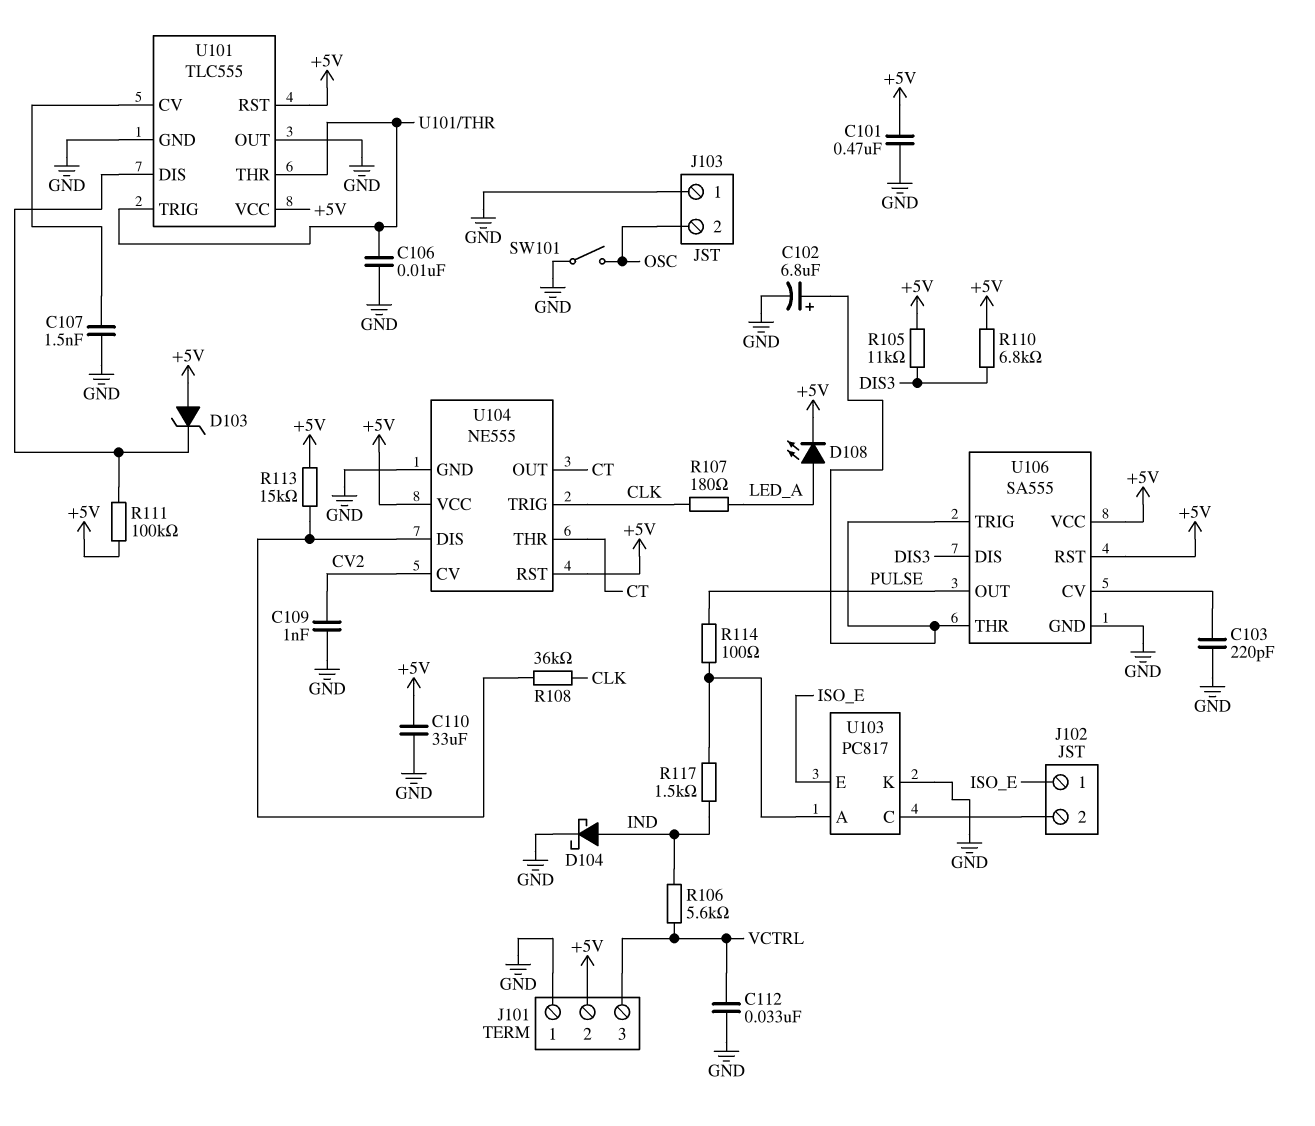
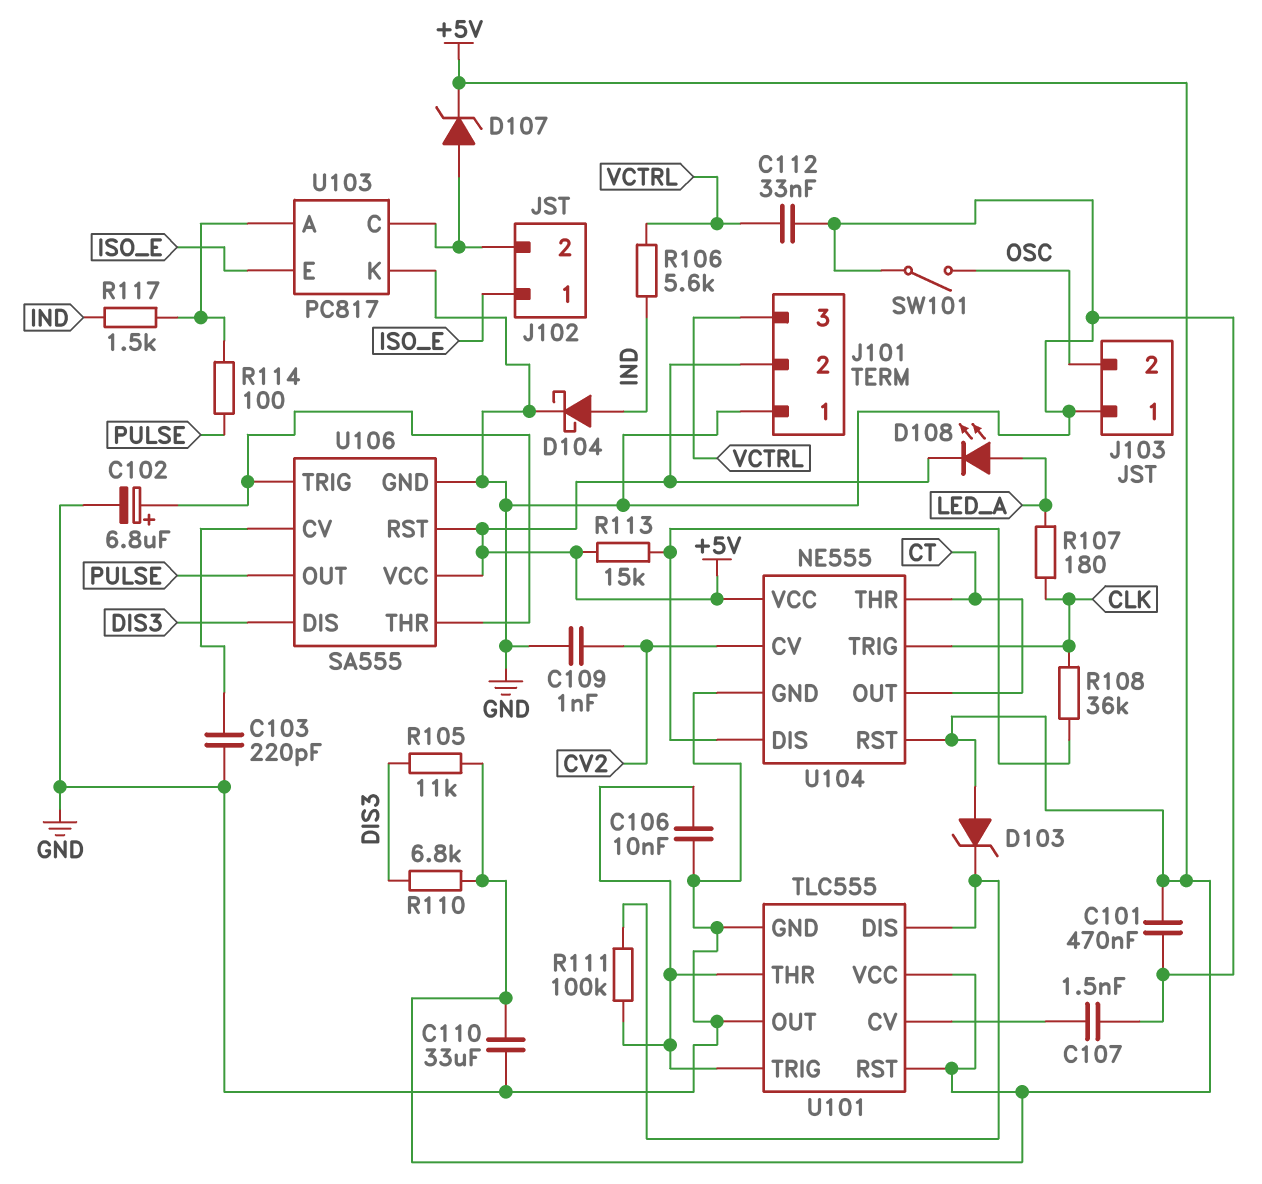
D107: none -> zener (A J102/2, K +5V)
R111: 100k (+5V, U101/DIS) -> 100k (U101/DIS, U101/THR)

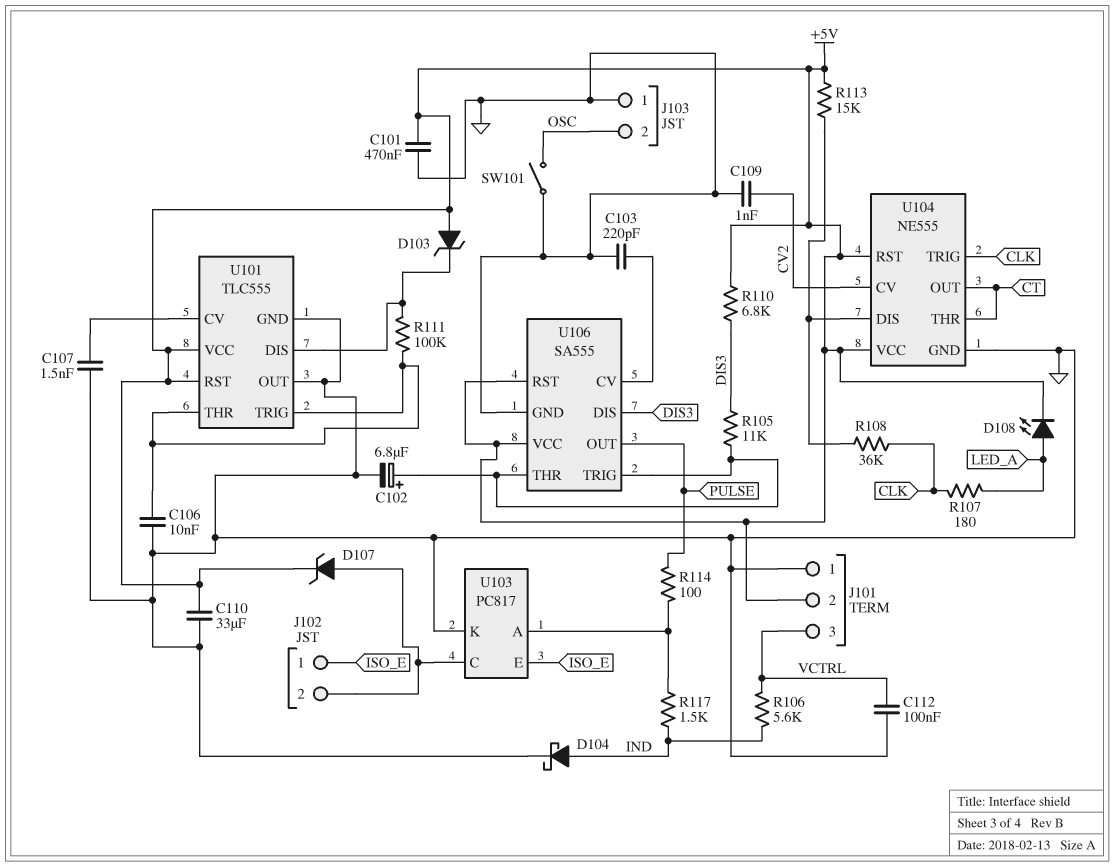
C112: 33nF (GND, VCTRL) -> 100nF (GND, VCTRL)
R105: 11k (+5V, DIS3) -> 11k (DIS3, U106/THR)

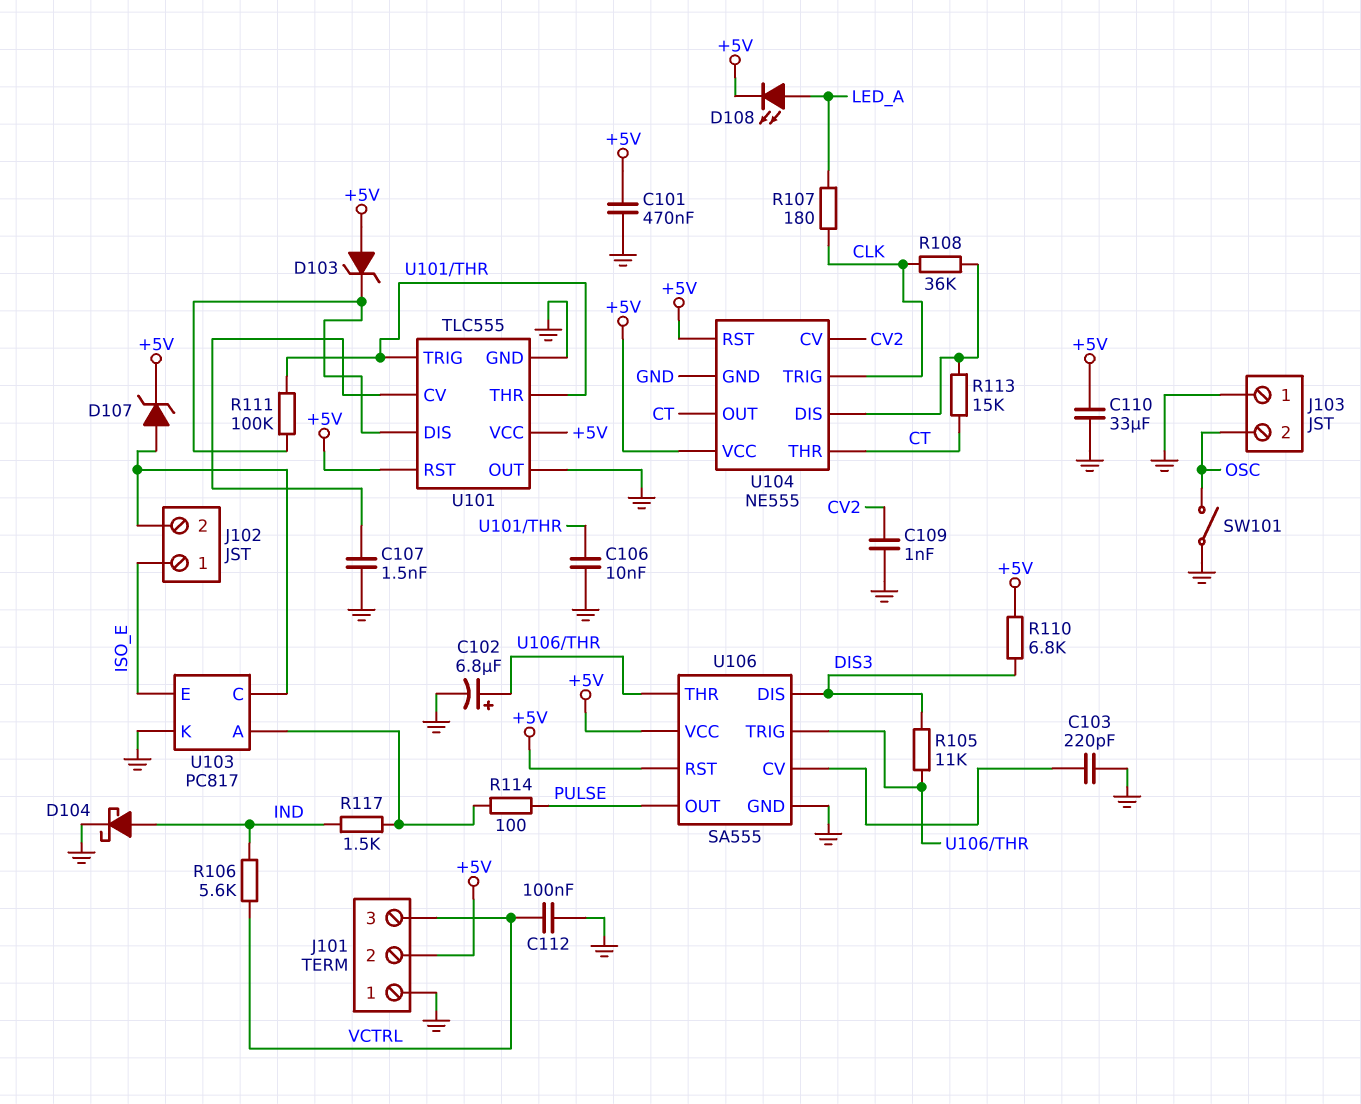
R113: 15k (+5V, U104/DIS) -> 15k (CT, U104/DIS)

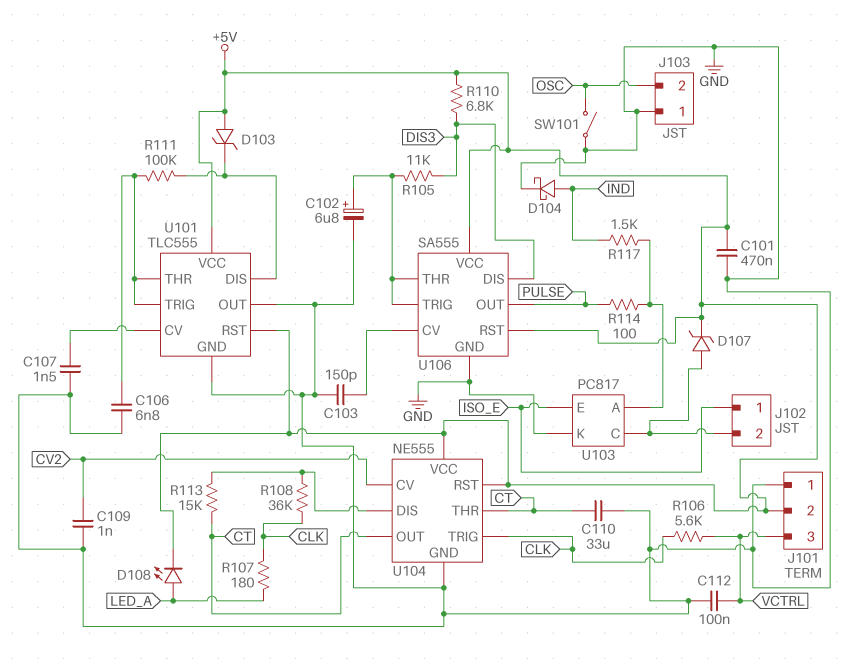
C103: 220pF (GND, U106/CV) -> 150pF (GND, U106/CV)
C106: 10nF (GND, U101/THR) -> 6.8nF (GND, U101/THR)
C110: 33uF (+5V, GND) -> 33uF (CT, GND)
R106: 5.6k (IND, VCTRL) -> 5.6k (CLK, VCTRL)

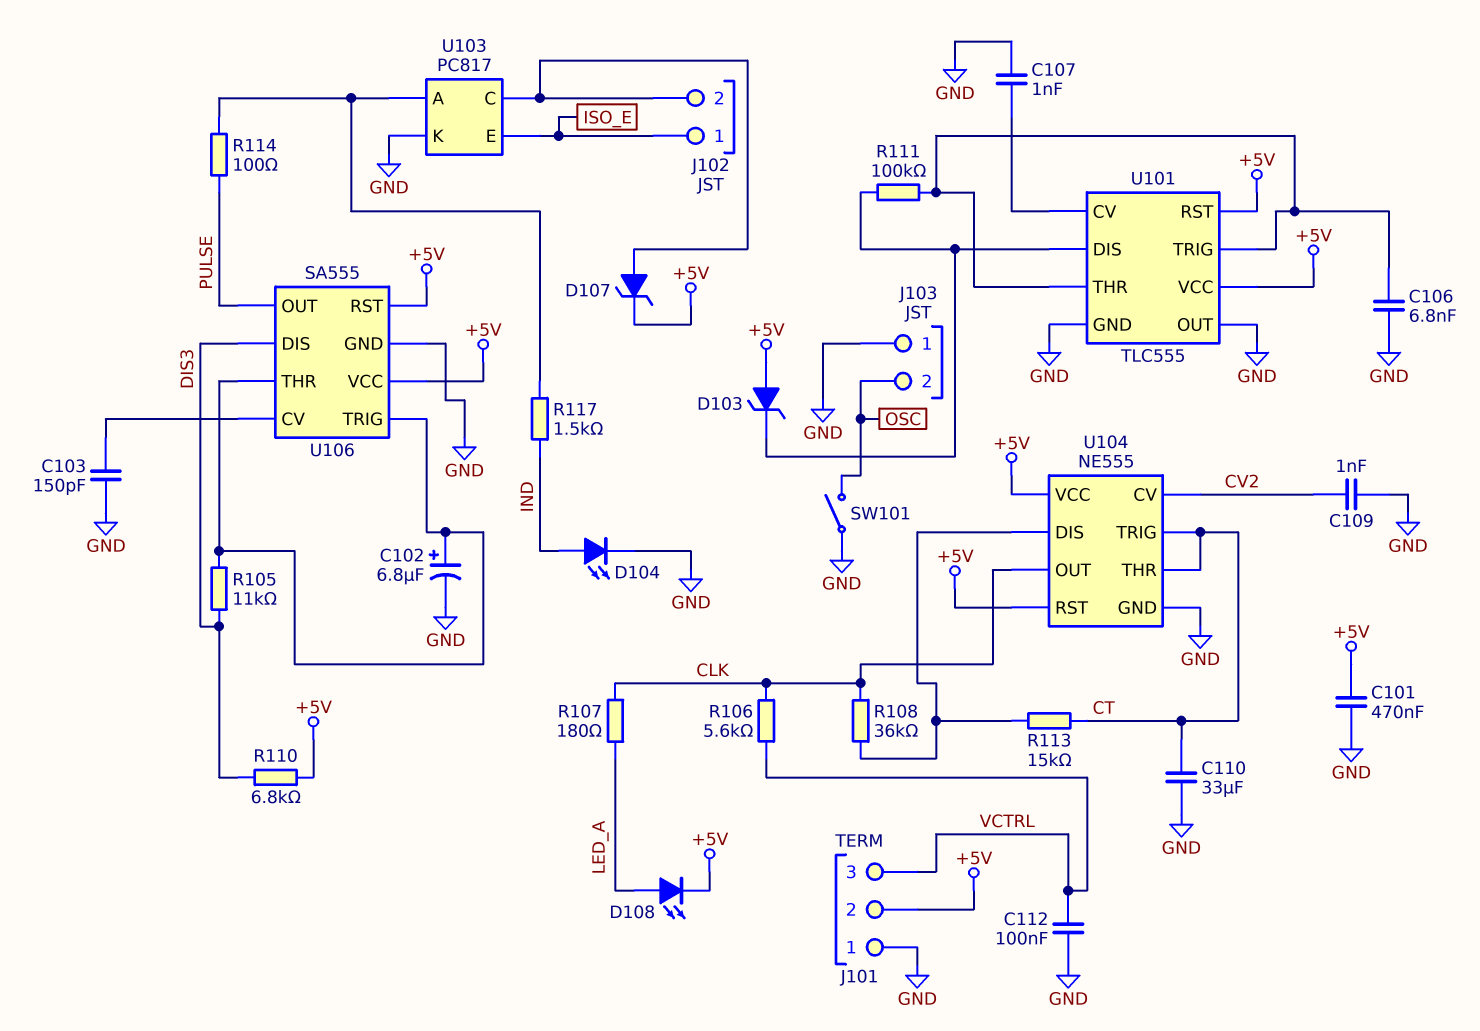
C107: 1.5nF (GND, U101/CV) -> 1nF (GND, U101/CV)
D104: schottky (A IND, K GND) -> LED (A IND, K GND)
U104 pin OUT: CT -> CLK
U104 pin TRIG: CLK -> CT

